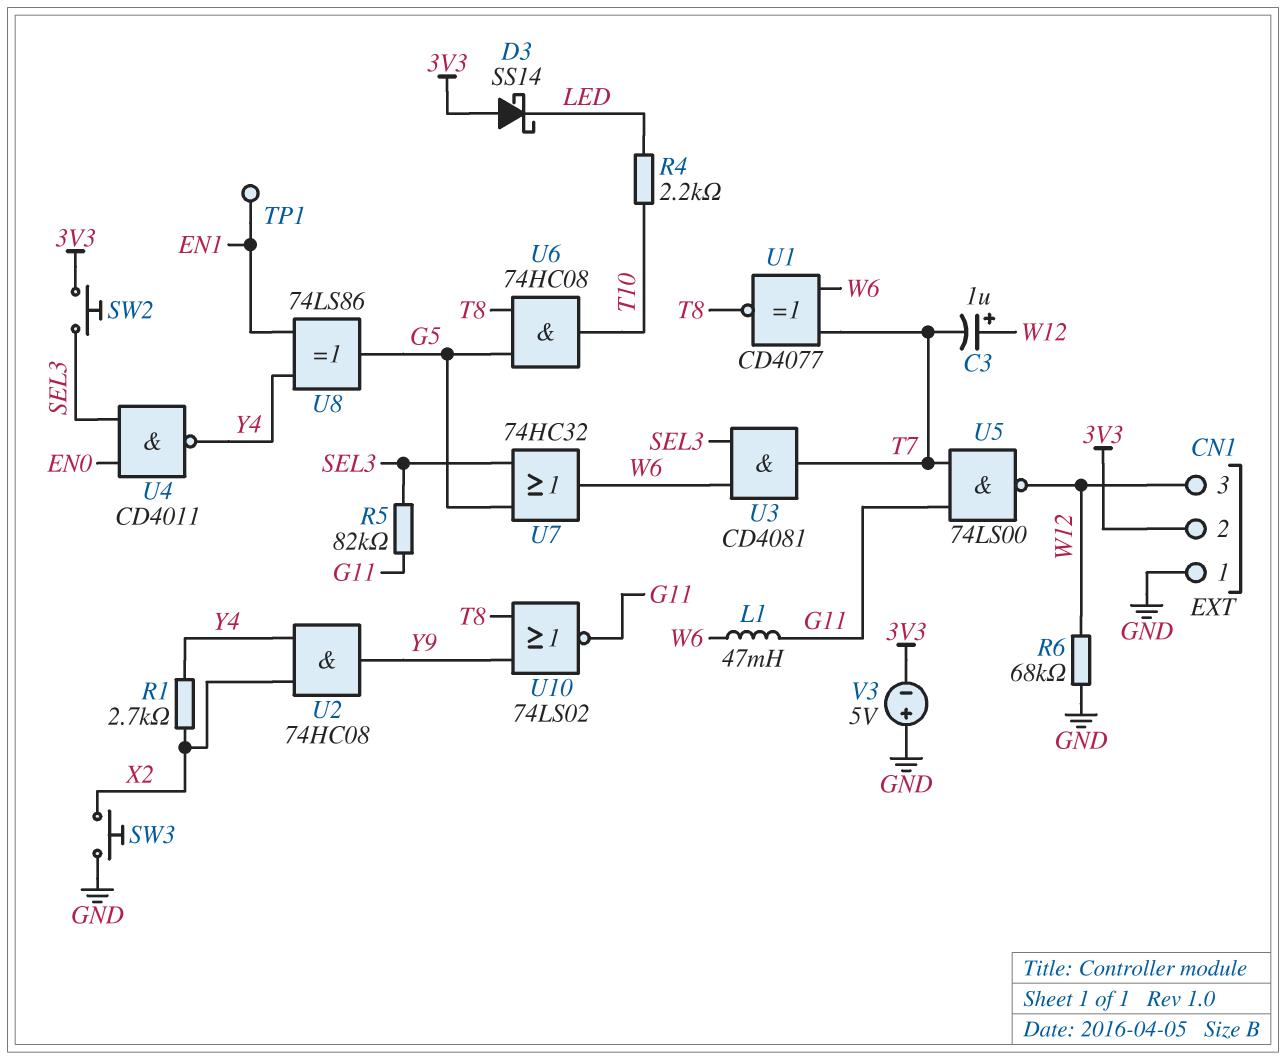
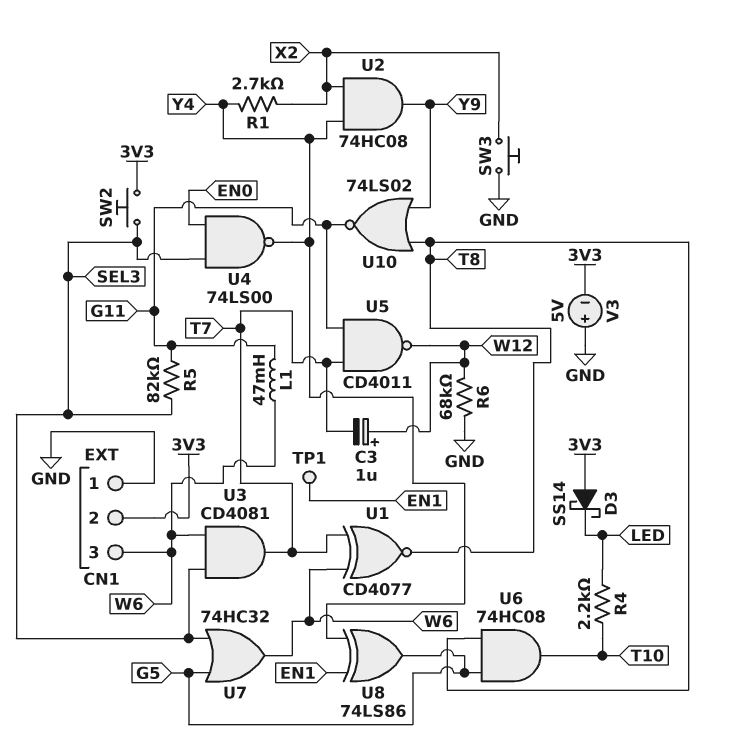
CN1 pin 3: W12 -> W6
U4: NAND CD4011 (in EN0, in SEL3, out Y4) -> NAND 74LS00 (in EN0, in SEL3, out Y4)
U5: NAND 74LS00 (in G11, in T7, out W12) -> NAND CD4011 (in G11, in T7, out W12)

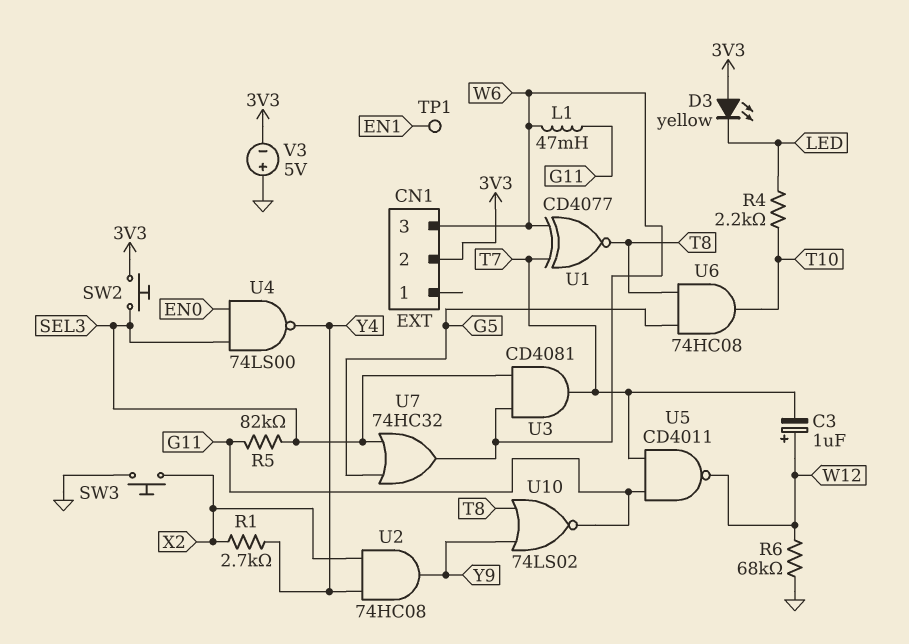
CN1 pin 1: GND -> none
D3: schottky SS14 (A 3V3, K LED) -> LED yellow (A 3V3, K LED)
U8: XOR 74LS86 (in EN1, in Y4, out G5) -> none

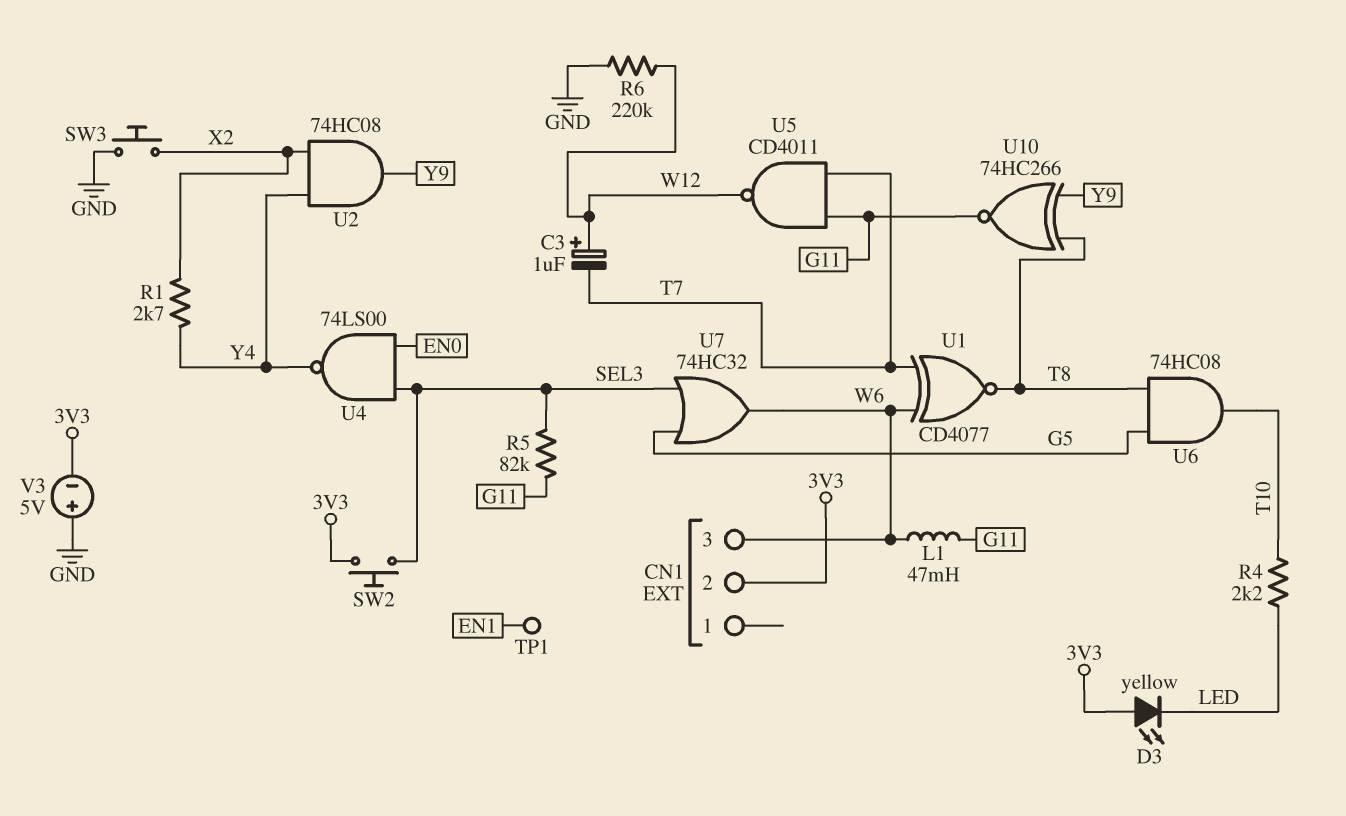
R6: 68k (GND, W12) -> 220k (GND, W12)
U3: AND CD4081 (in SEL3, in W6, out T7) -> none
U10: NOR 74LS02 (in T8, in Y9, out G11) -> XNOR 74HC266 (in T8, in Y9, out G11)

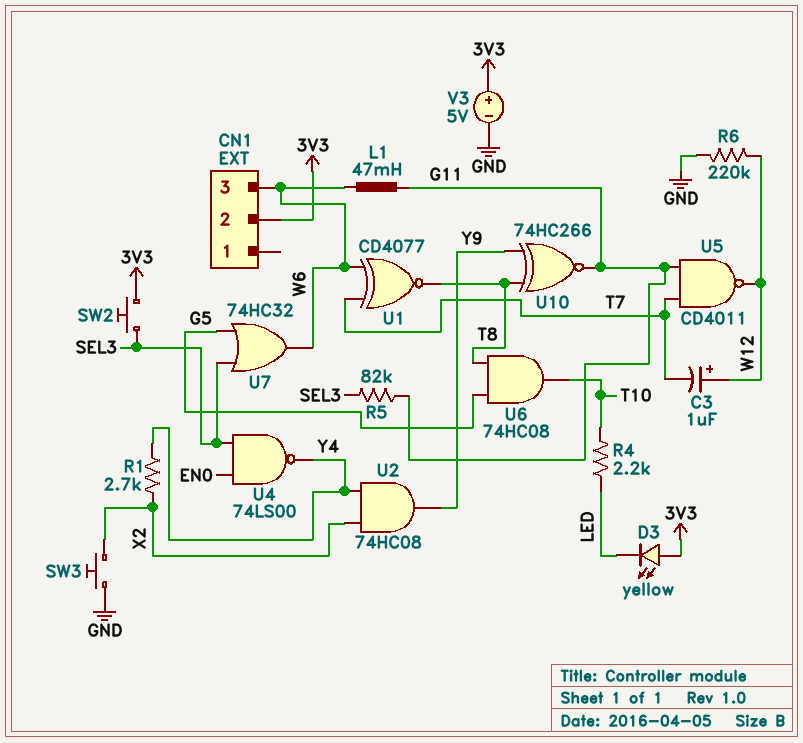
TP1: test point (EN1) -> none
V3: 5V (plus GND, minus 3V3) -> 5V (plus 3V3, minus GND)

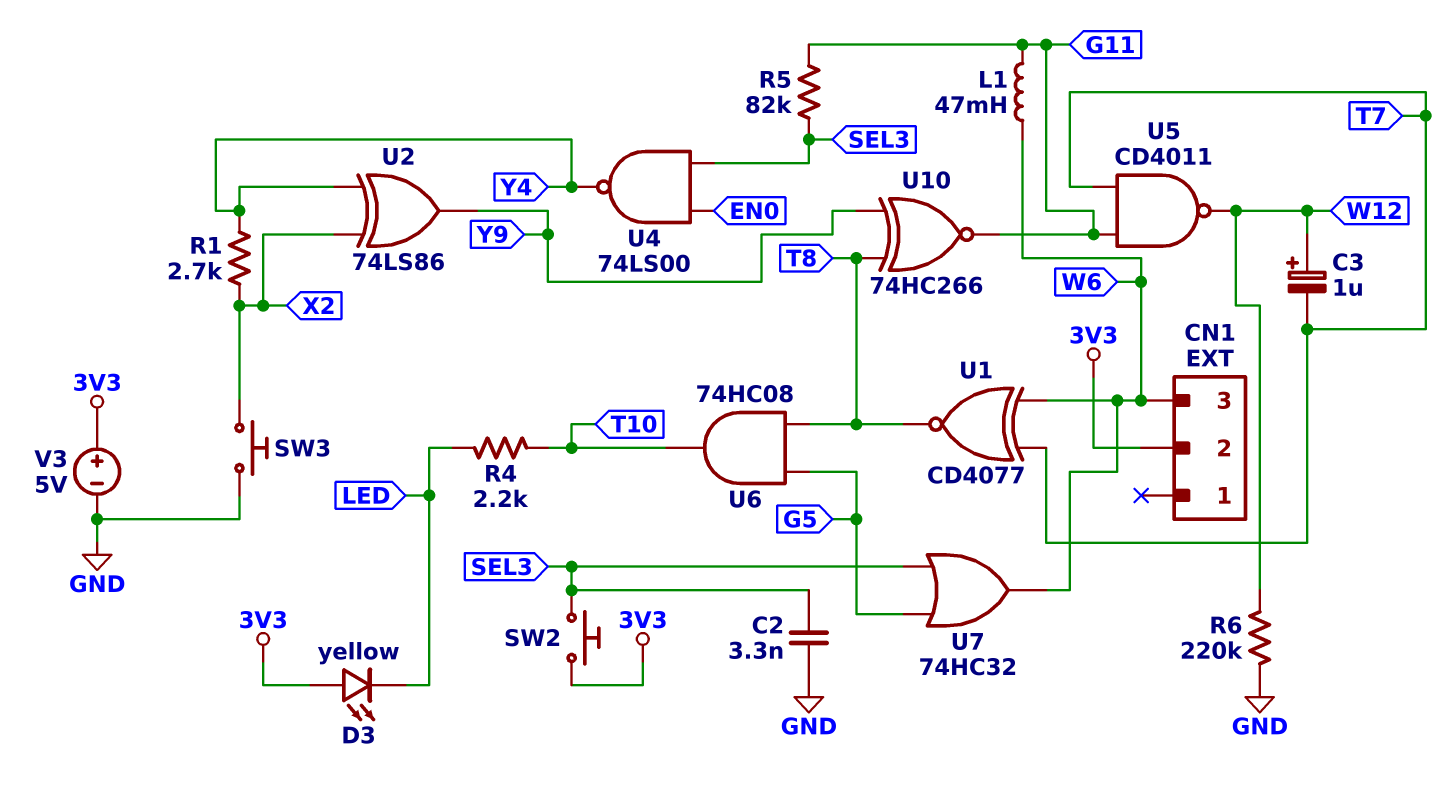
C2: none -> 3.3nF (GND, SEL3)
U2: AND 74HC08 (in X2, in Y4, out Y9) -> XOR 74LS86 (in X2, in Y4, out Y9)

